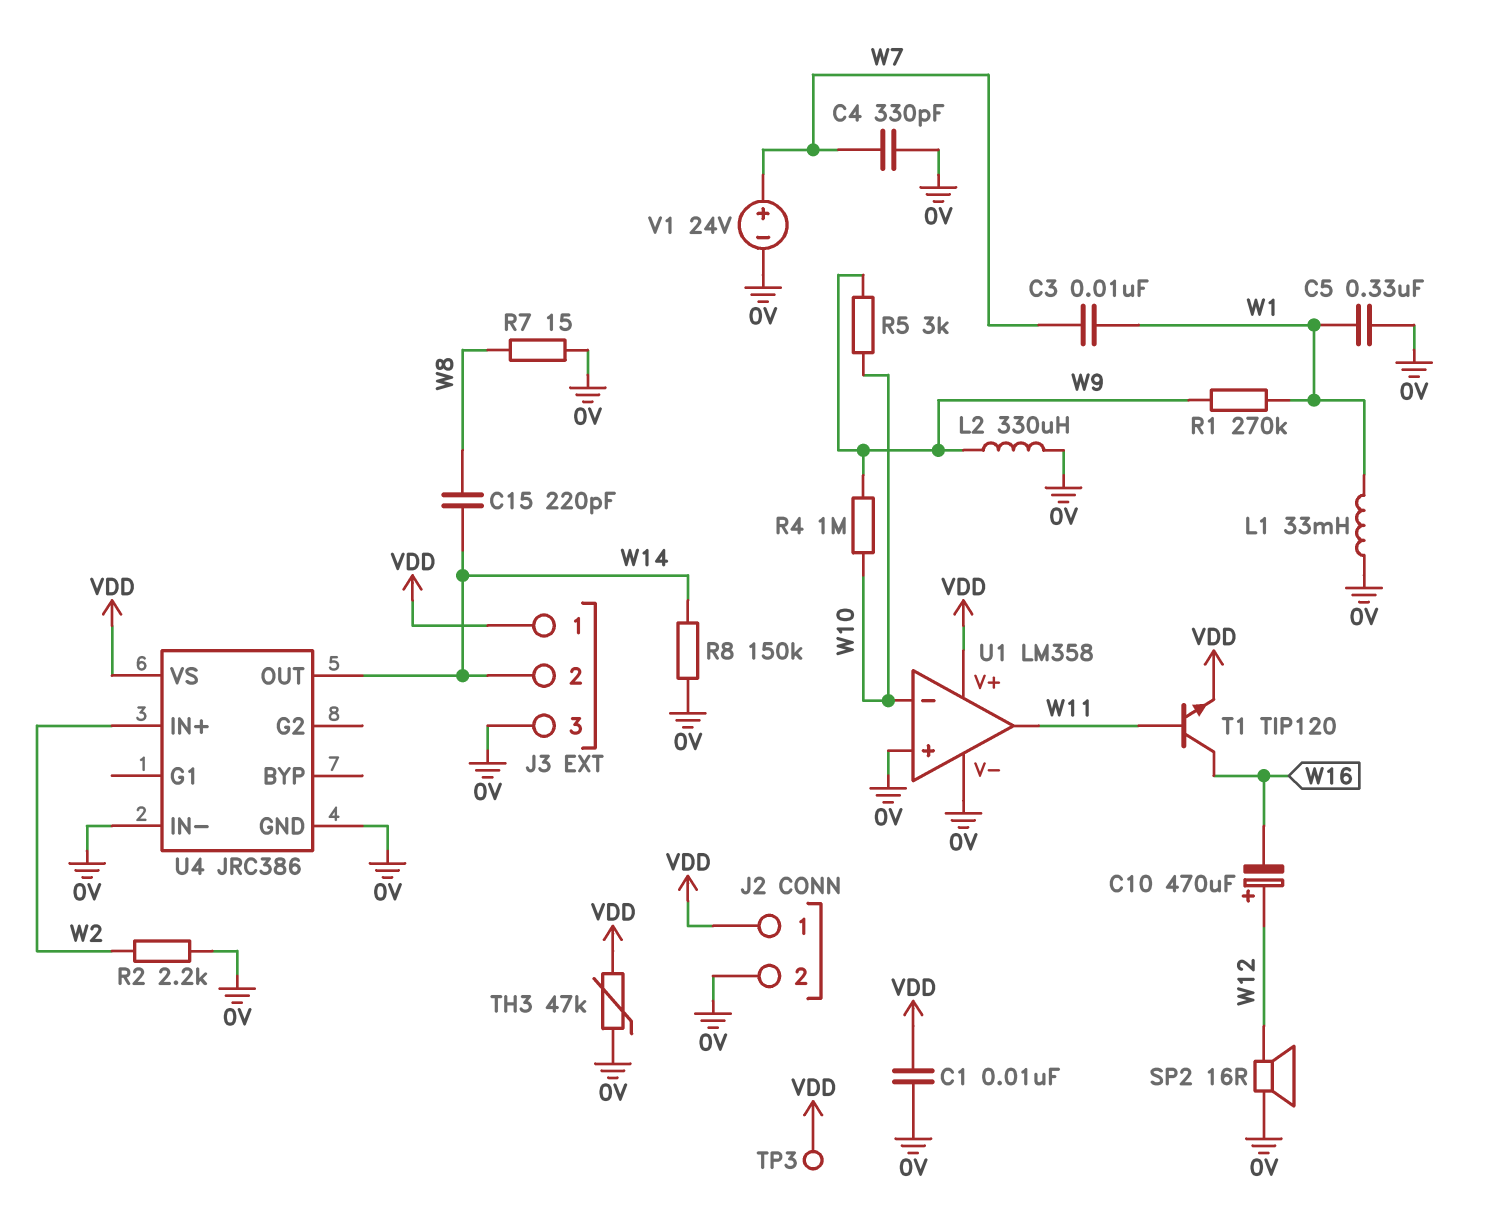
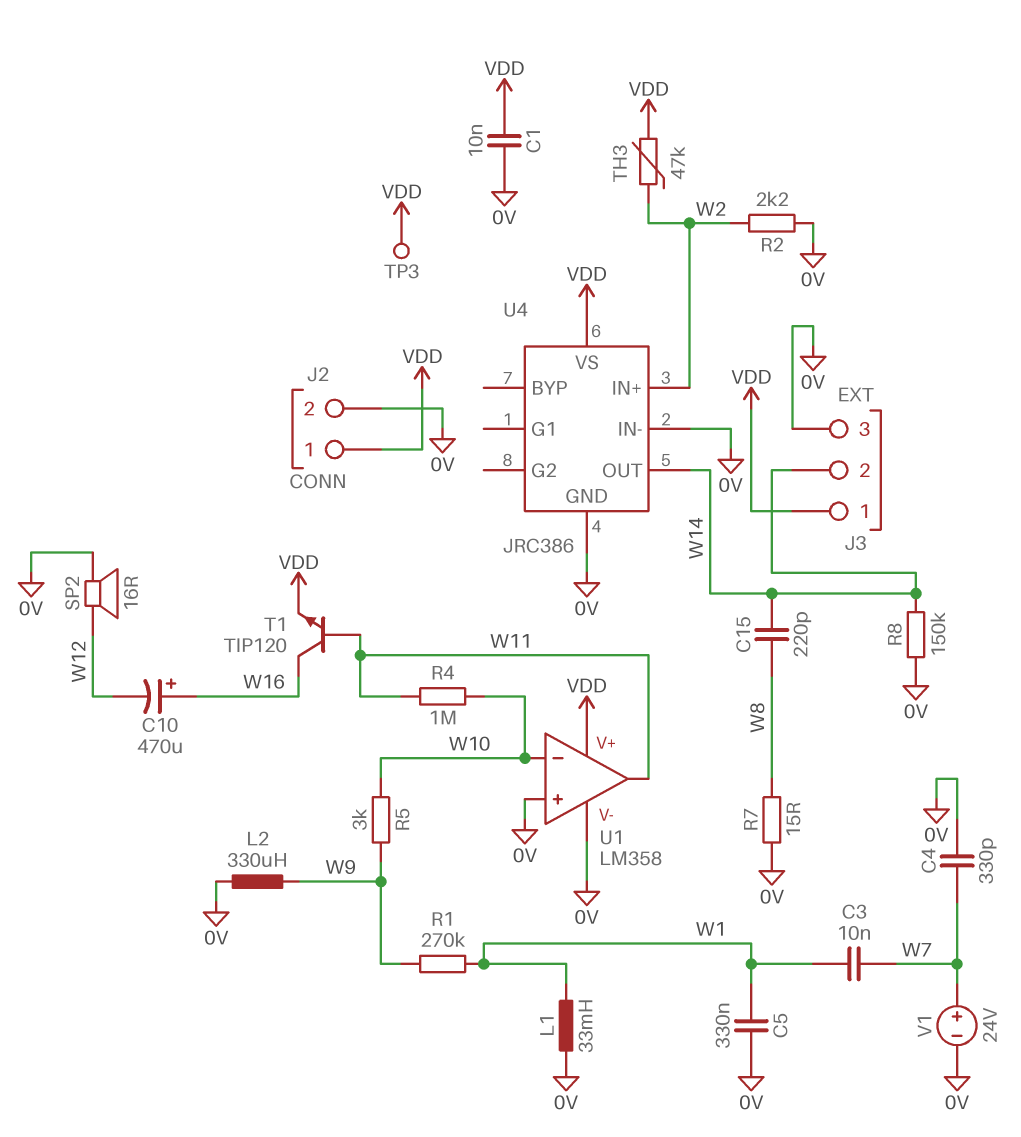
C10: 470uF (plus W12, minus W16) -> 470uF (plus W16, minus W12)
R4: 1M (W9, W10) -> 1M (W10, W11)
TH3: 47k (0V, VDD) -> 47k (VDD, W2)

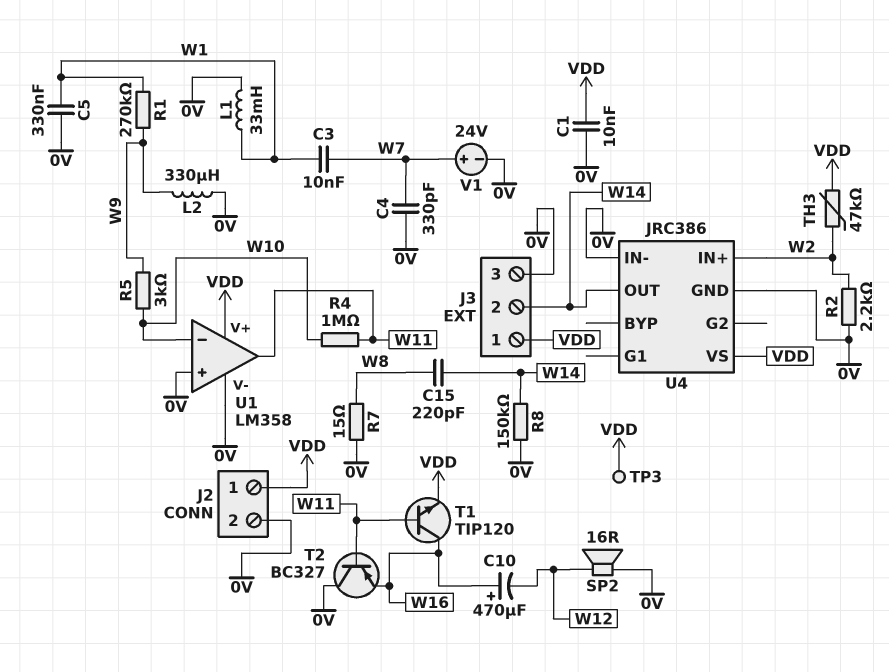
T2: none -> PNP BC327 (B W11, C 0V, E W16)

